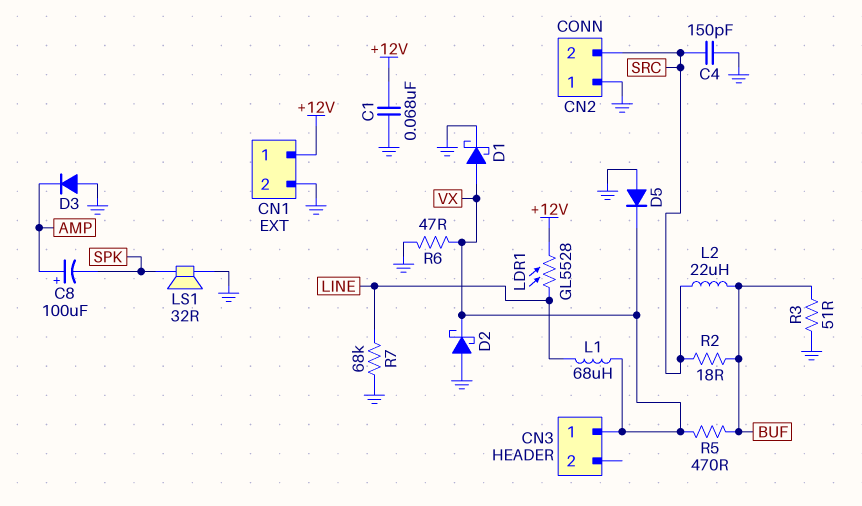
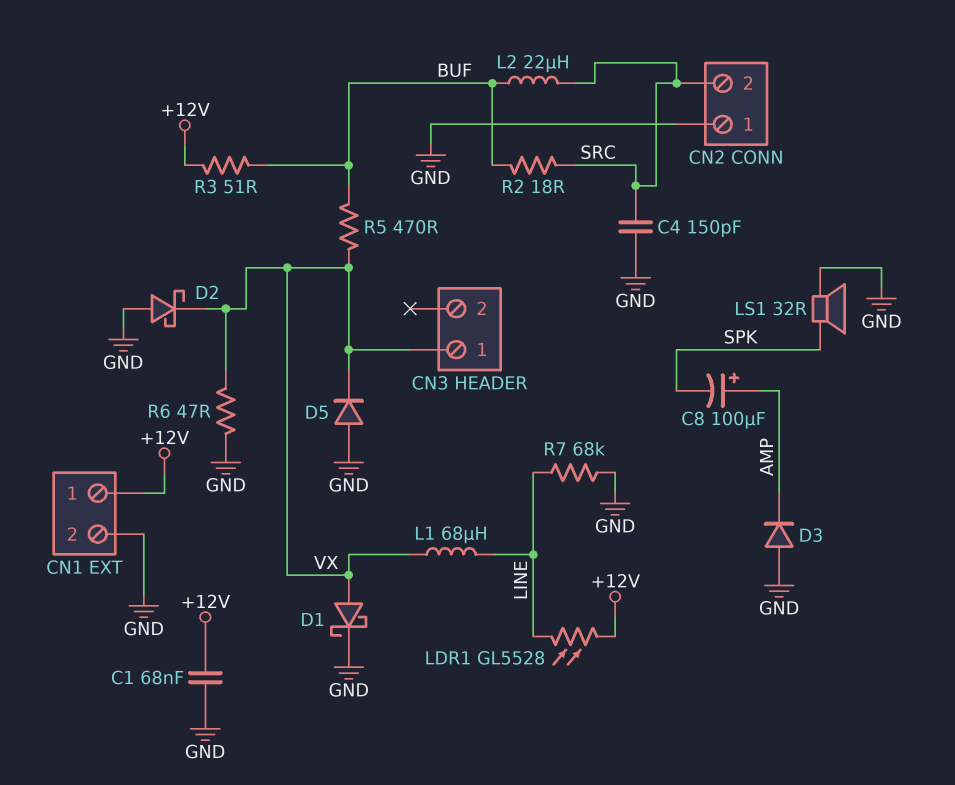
R3: 51 (BUF, GND) -> 51 (+12V, BUF)

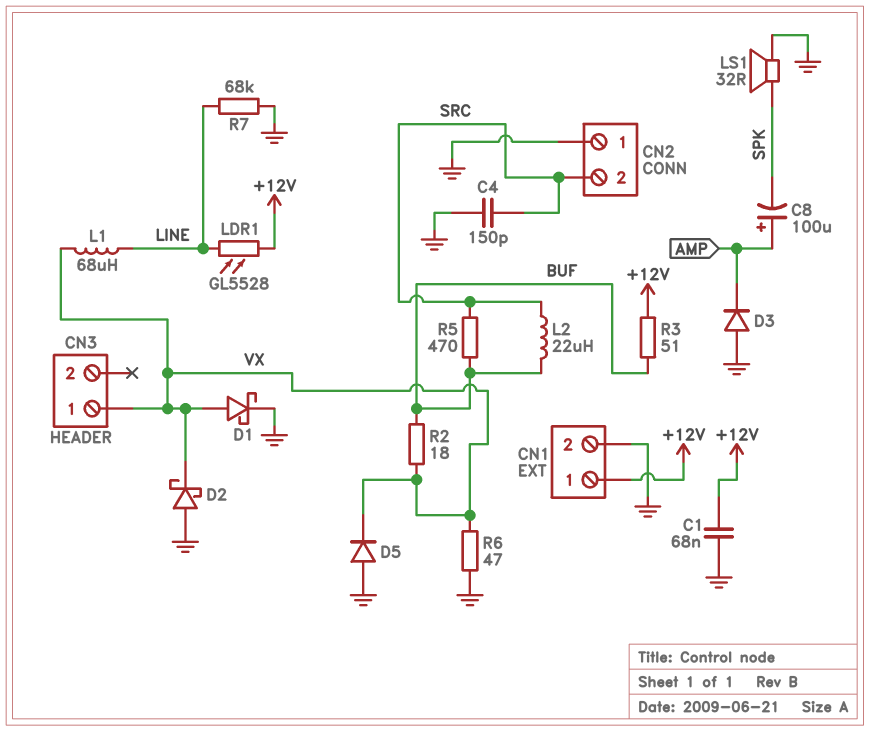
R2: 18 (BUF, SRC) -> 18 (BUF, VX)
R5: 470 (BUF, VX) -> 470 (BUF, SRC)

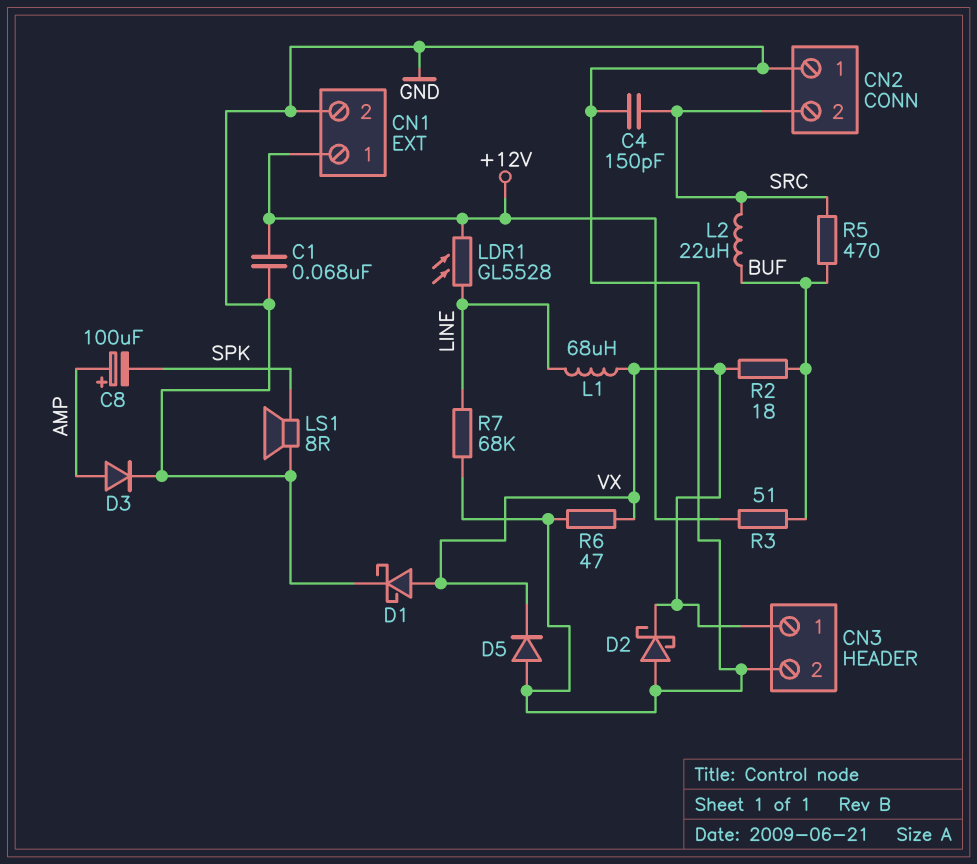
CN3 pin 2: none -> GND
D3: diode (A GND, K AMP) -> diode (A AMP, K GND)
LS1: speaker 32R (GND, SPK) -> speaker 8R (GND, SPK)

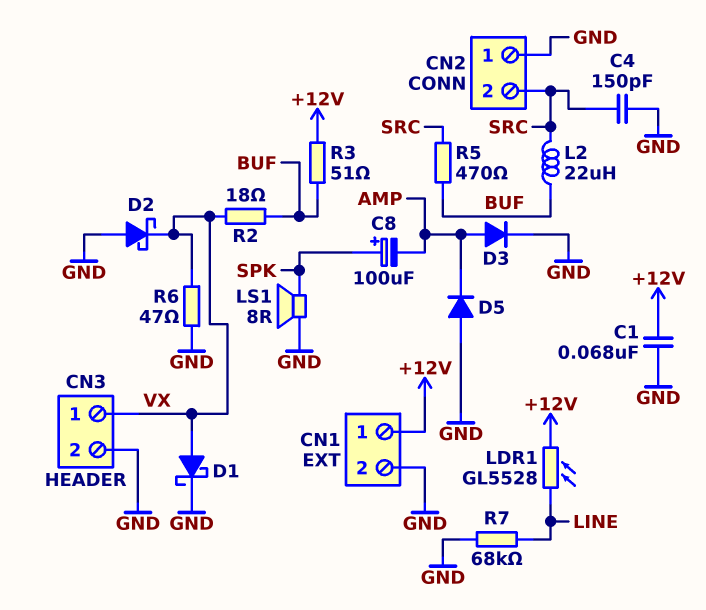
C8: 100uF (plus AMP, minus SPK) -> 100uF (plus SPK, minus AMP)
D5: diode (A GND, K VX) -> diode (A GND, K AMP)
L1: 68uH (LINE, VX) -> none

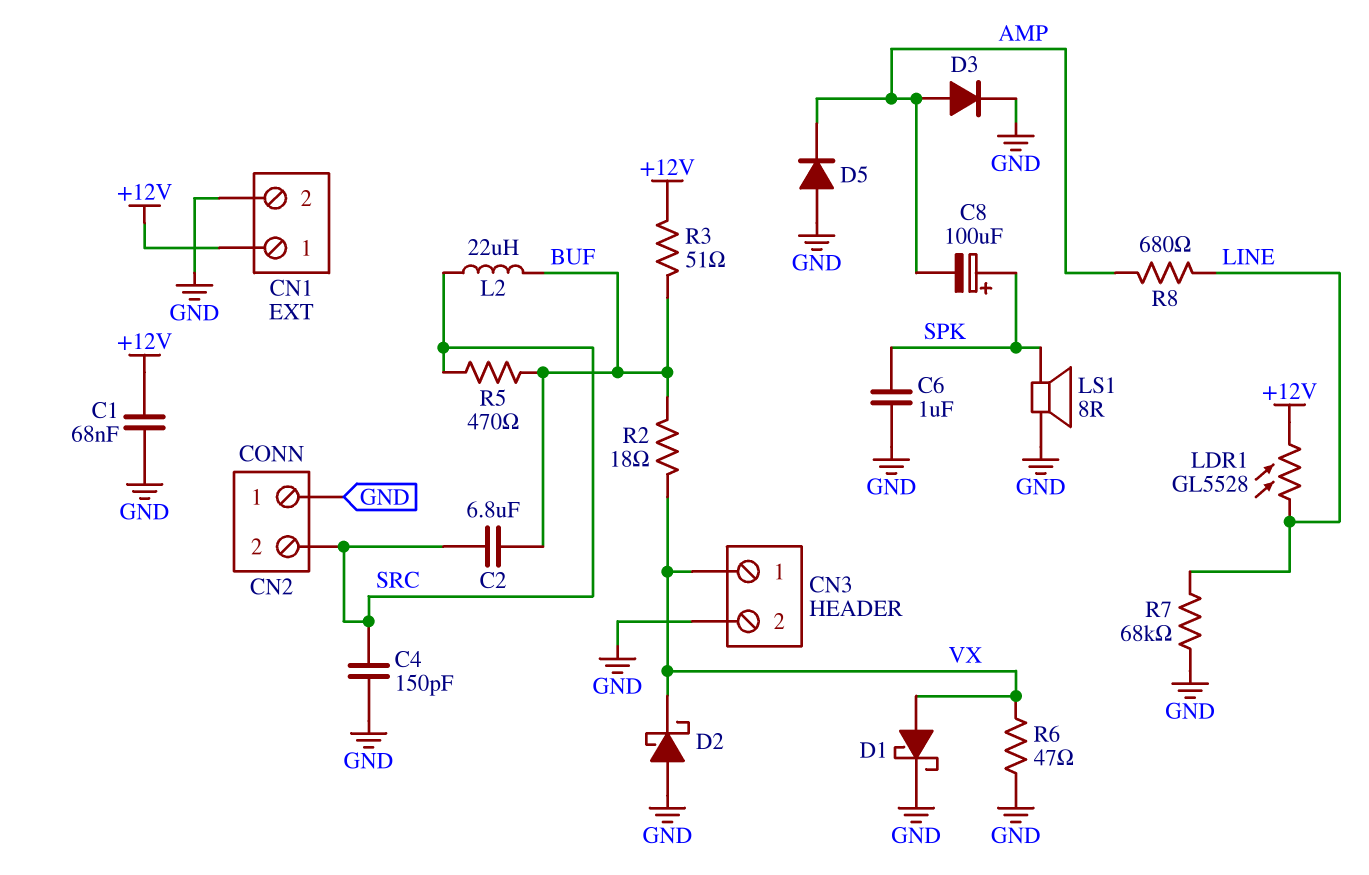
C2: none -> 6.8uF (BUF, SRC)
C6: none -> 1uF (GND, SPK)
R8: none -> 680 (AMP, LINE)

